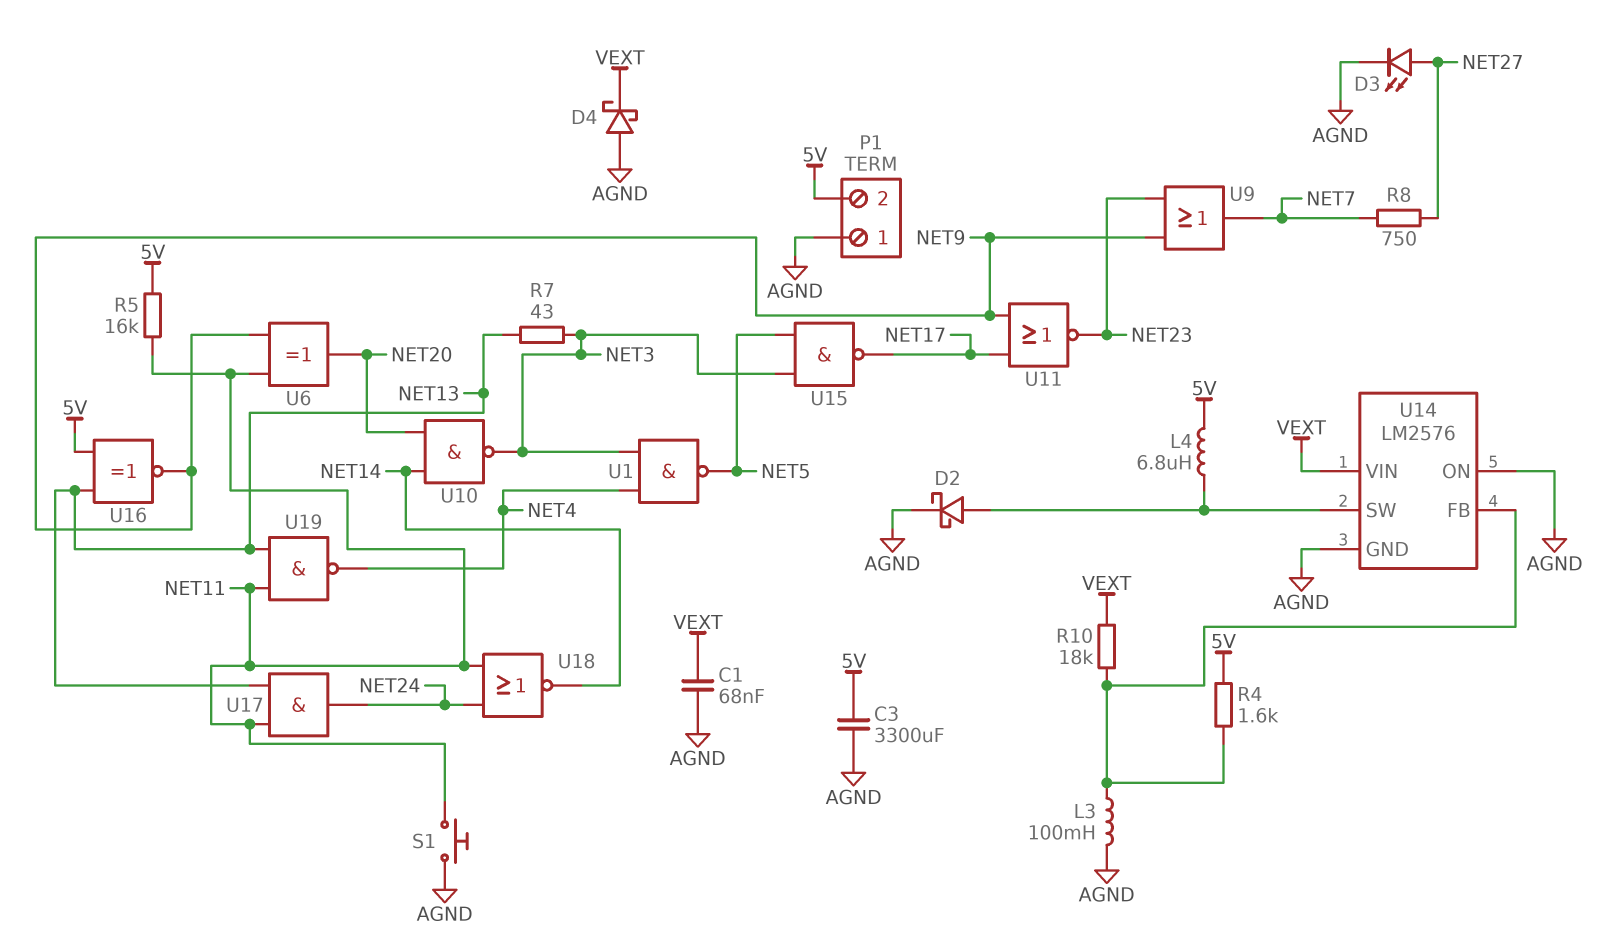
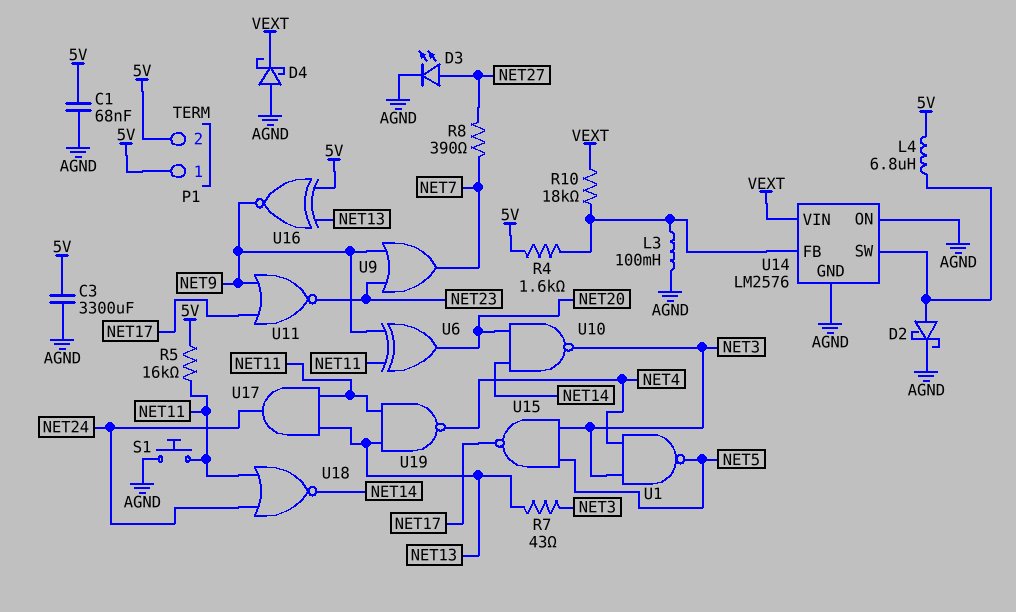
C1: 68nF (AGND, VEXT) -> 68nF (5V, AGND)
P1 pin 1: AGND -> 5V
R8: 750 (NET7, NET27) -> 390 (NET7, NET27)

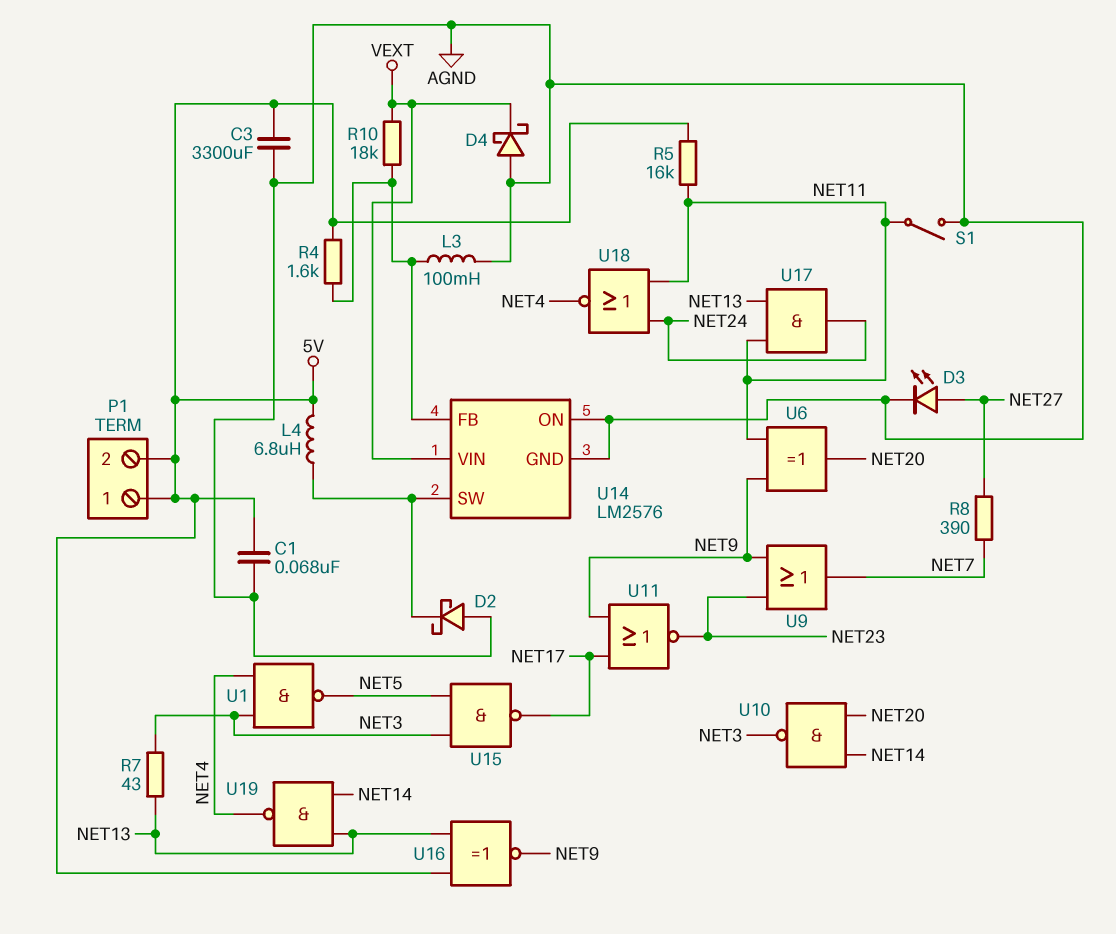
D2: schottky (A U14/SW, K AGND) -> schottky (A AGND, K U14/SW)
S1: button (AGND, NET11) -> switch (AGND, NET11)
U18: NOR (in NET11, in NET24, out NET14) -> NOR (in NET11, in NET24, out NET4)
U19: NAND (in NET11, in NET13, out NET4) -> NAND (in NET13, in NET14, out NET4)

